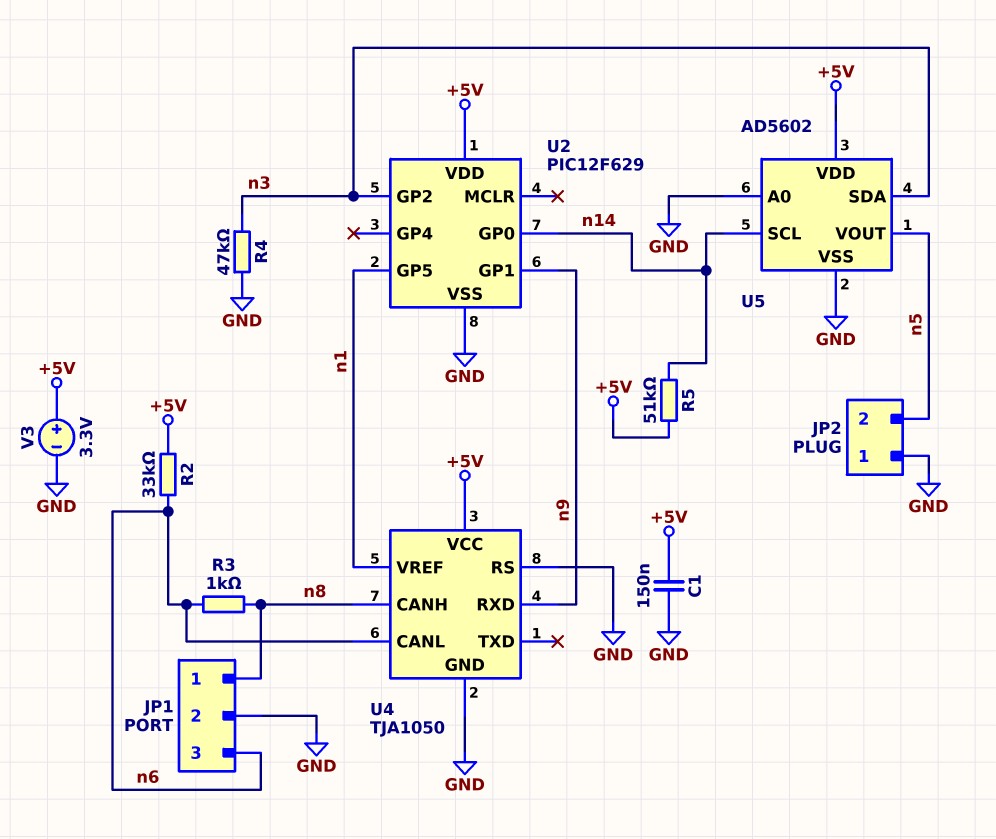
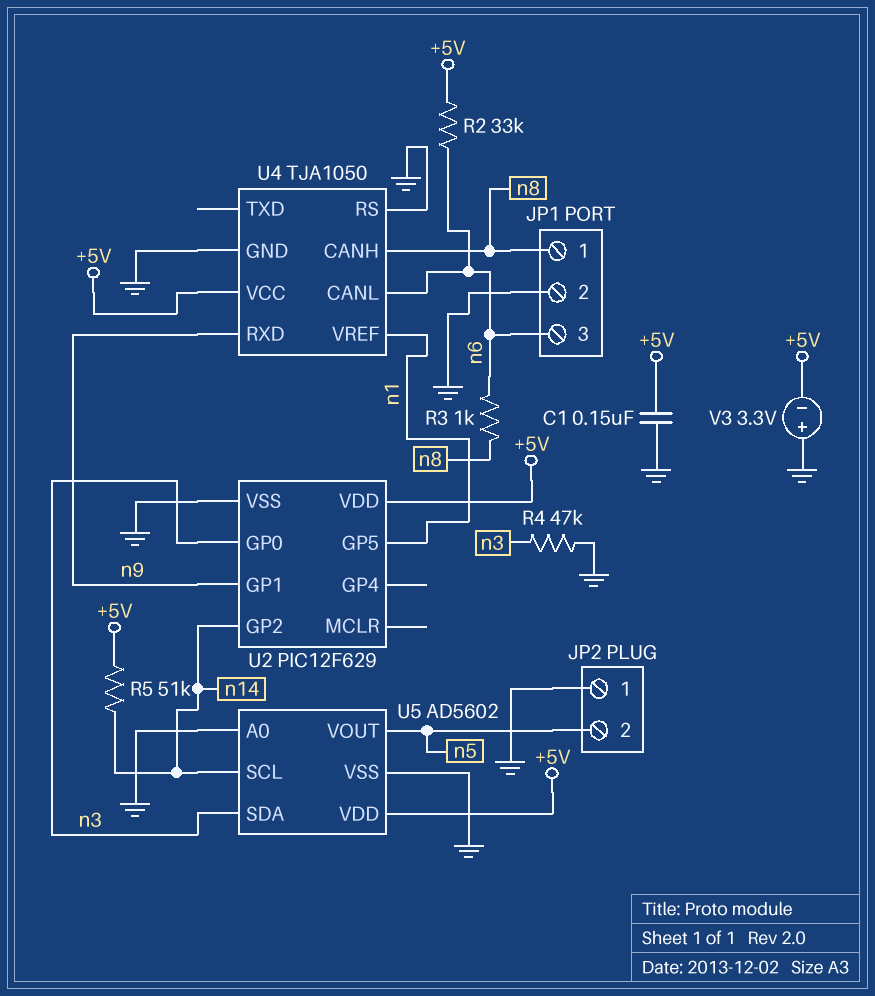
U2 pin GP0: n14 -> n3
U2 pin GP2: n3 -> n14
V3: 3.3V (plus +5V, minus GND) -> 3.3V (plus GND, minus +5V)

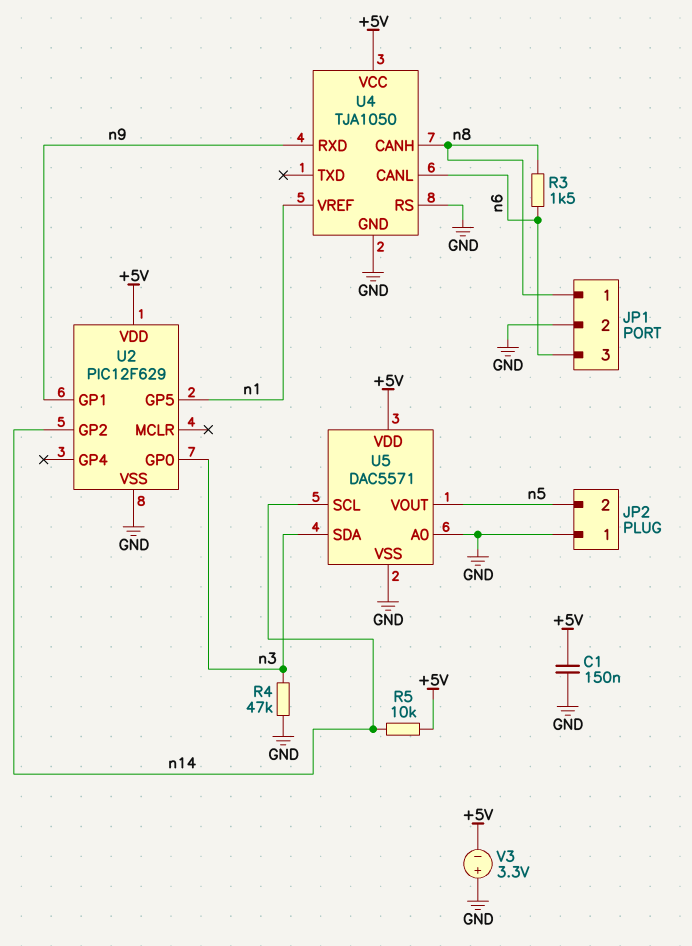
R2: 33k (+5V, n6) -> none
R3: 1k (n6, n8) -> 1.5k (n6, n8)
R5: 51k (+5V, n14) -> 10k (+5V, n14)
U5: AD5602 -> DAC5571

